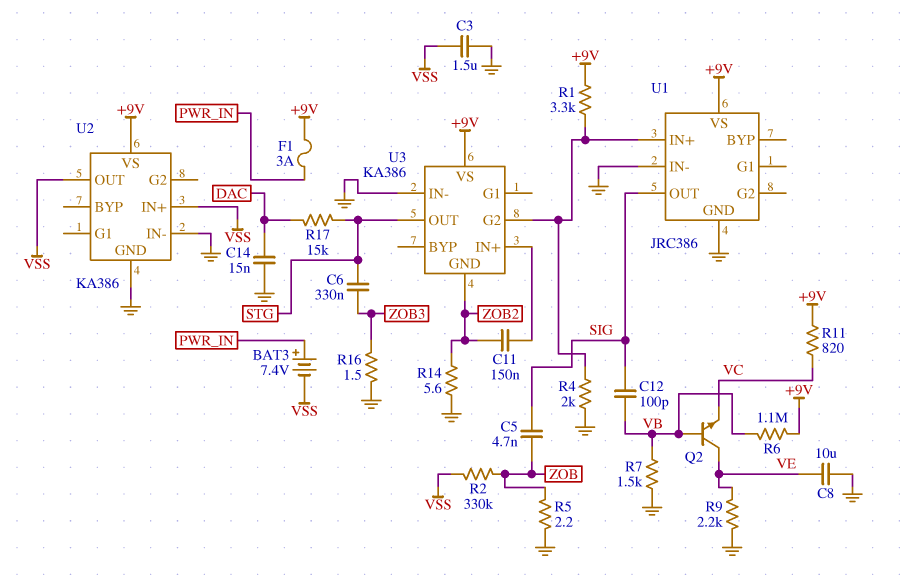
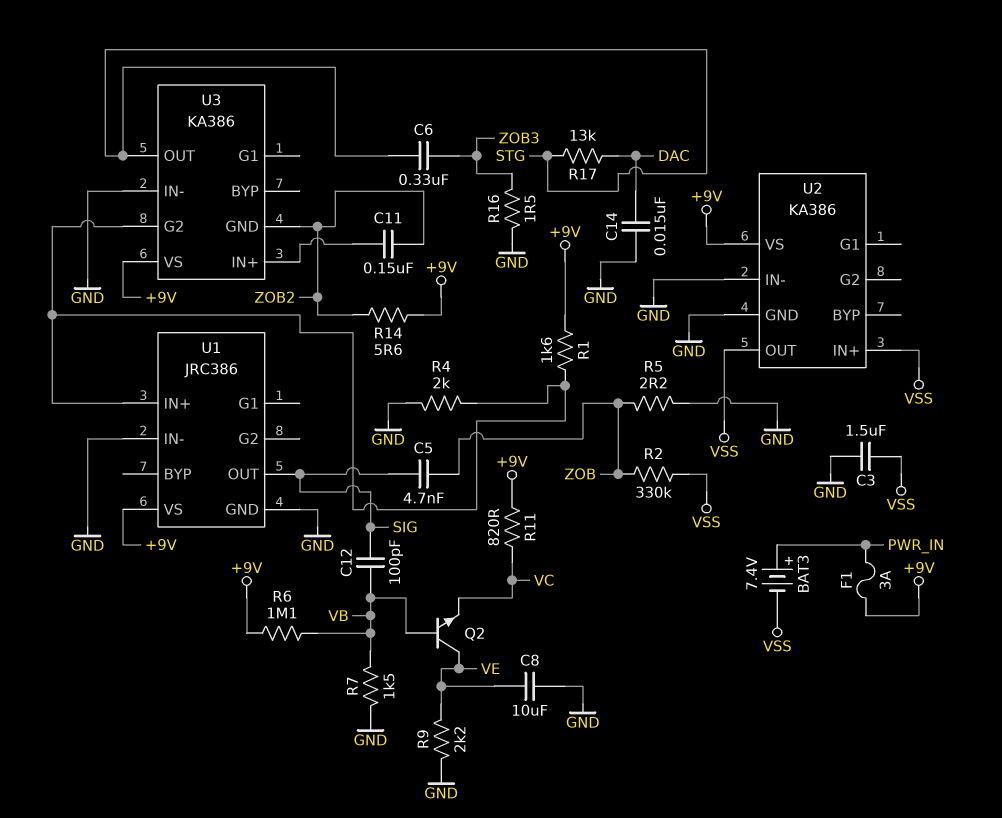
R1: 3.3k (+9V, U1/IN+) -> 1.6k (+9V, U1/IN+)
R14: 5.6 (GND, ZOB2) -> 5.6 (+9V, ZOB2)
R17: 15k (DAC, STG) -> 13k (DAC, STG)

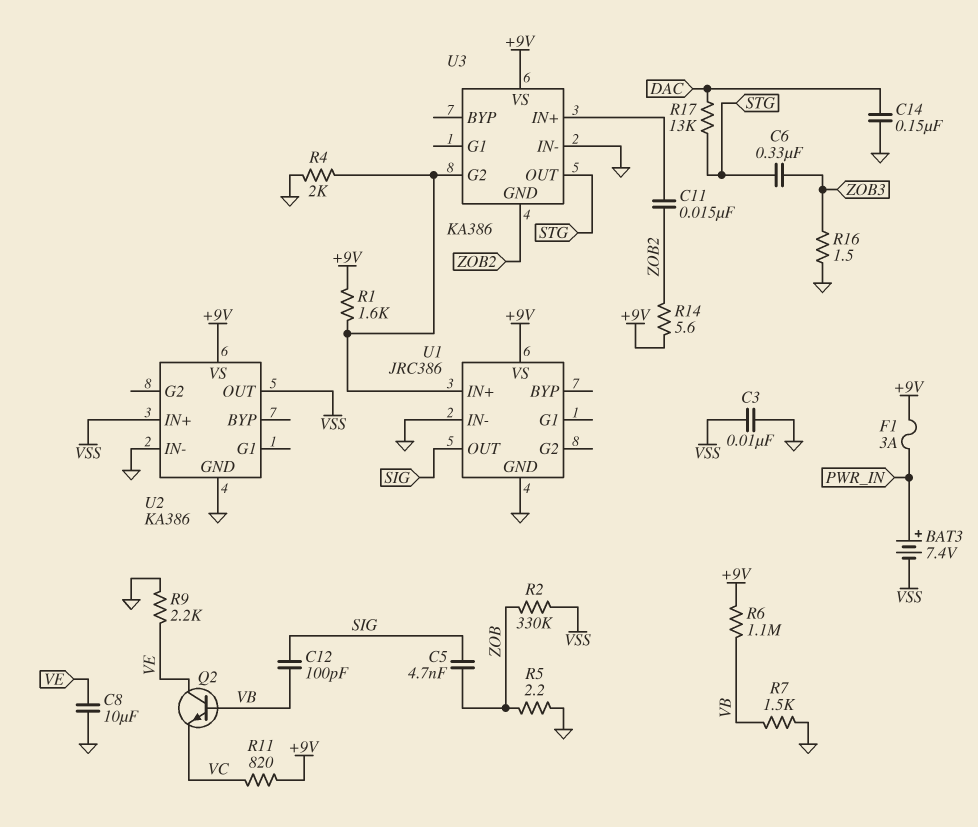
C3: 1.5uF (GND, VSS) -> 10nF (GND, VSS)
C11: 150nF (U3/IN+, ZOB2) -> 15nF (U3/IN+, ZOB2)
C14: 15nF (DAC, GND) -> 150nF (DAC, GND)

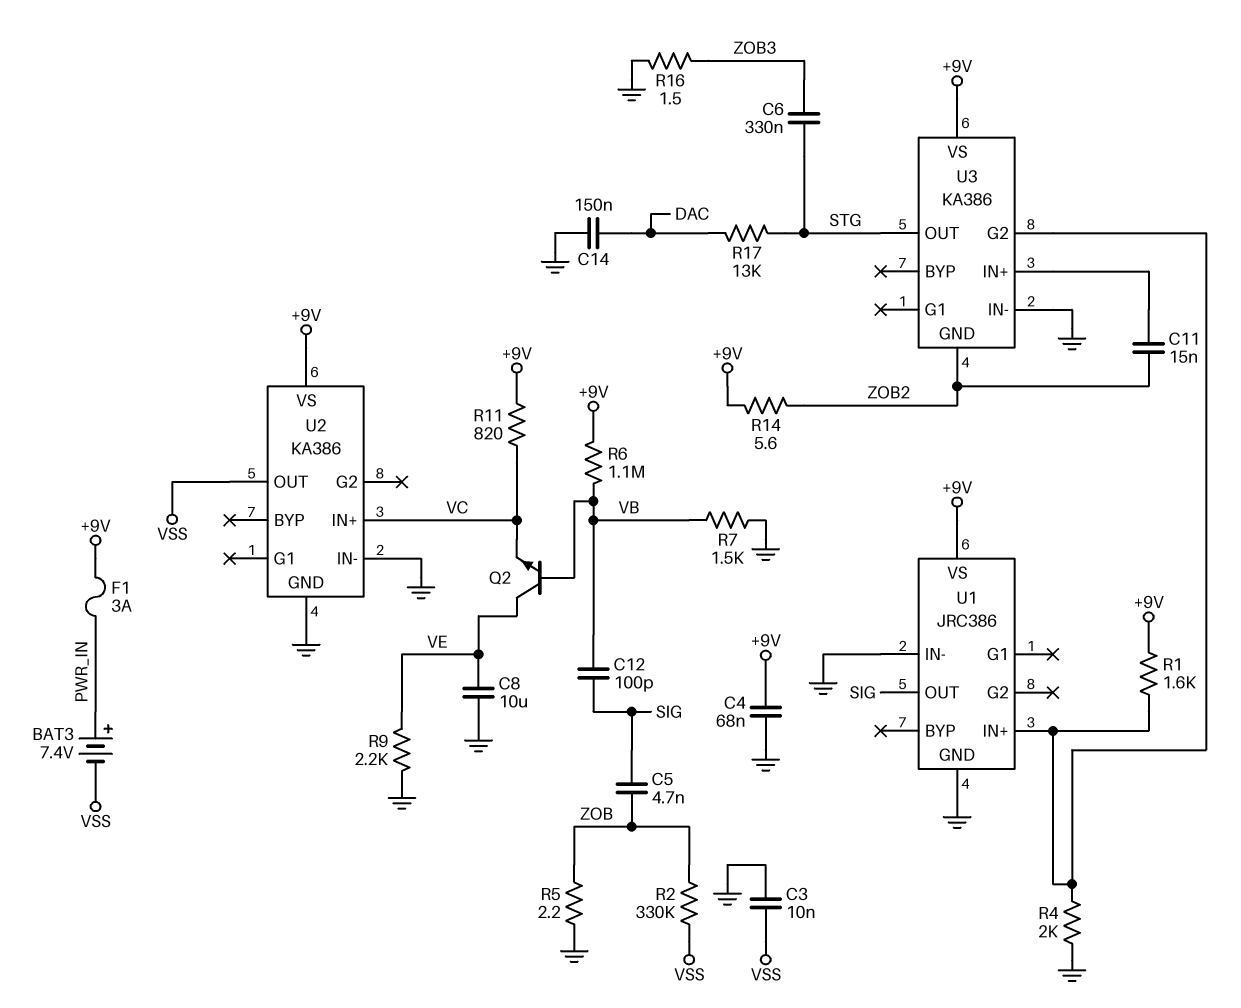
C4: none -> 68nF (+9V, GND)
U2 pin IN+: VSS -> VC

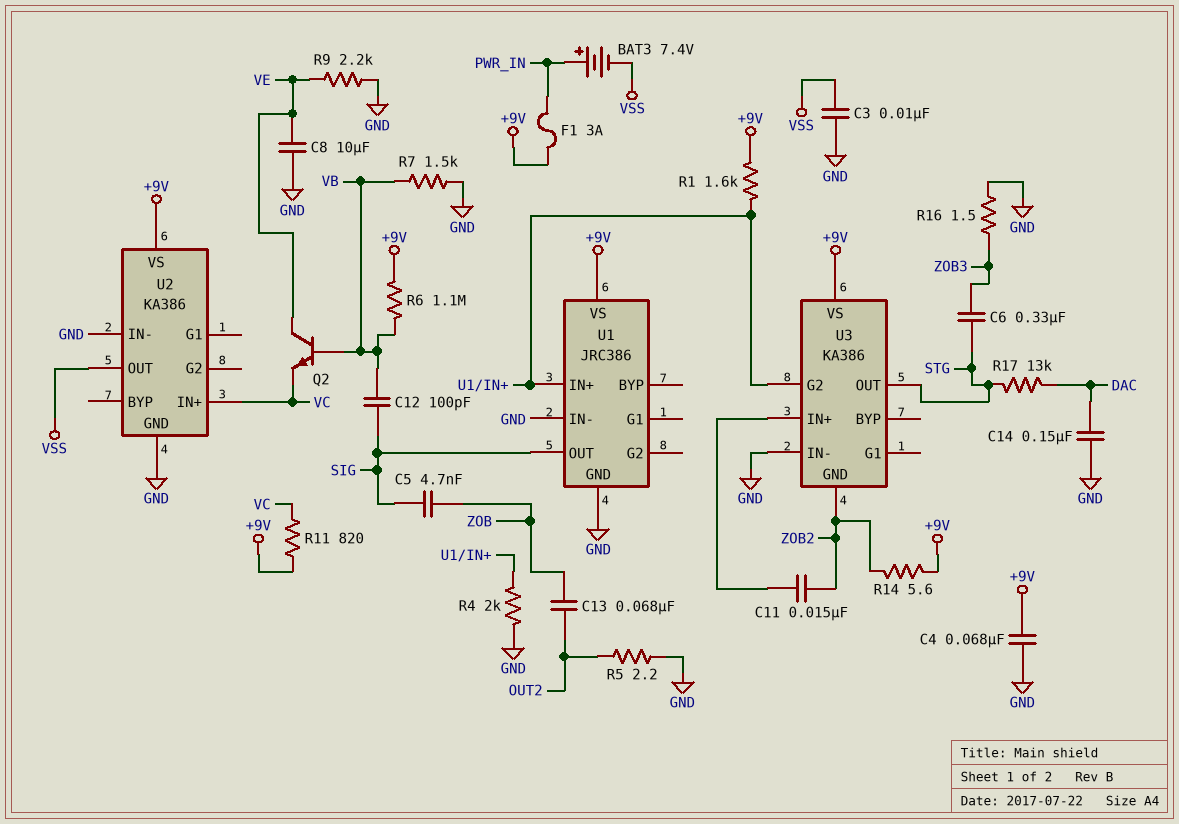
C13: none -> 68nF (OUT2, ZOB)
R2: 330k (VSS, ZOB) -> none
R5: 2.2 (GND, ZOB) -> 2.2 (GND, OUT2)

